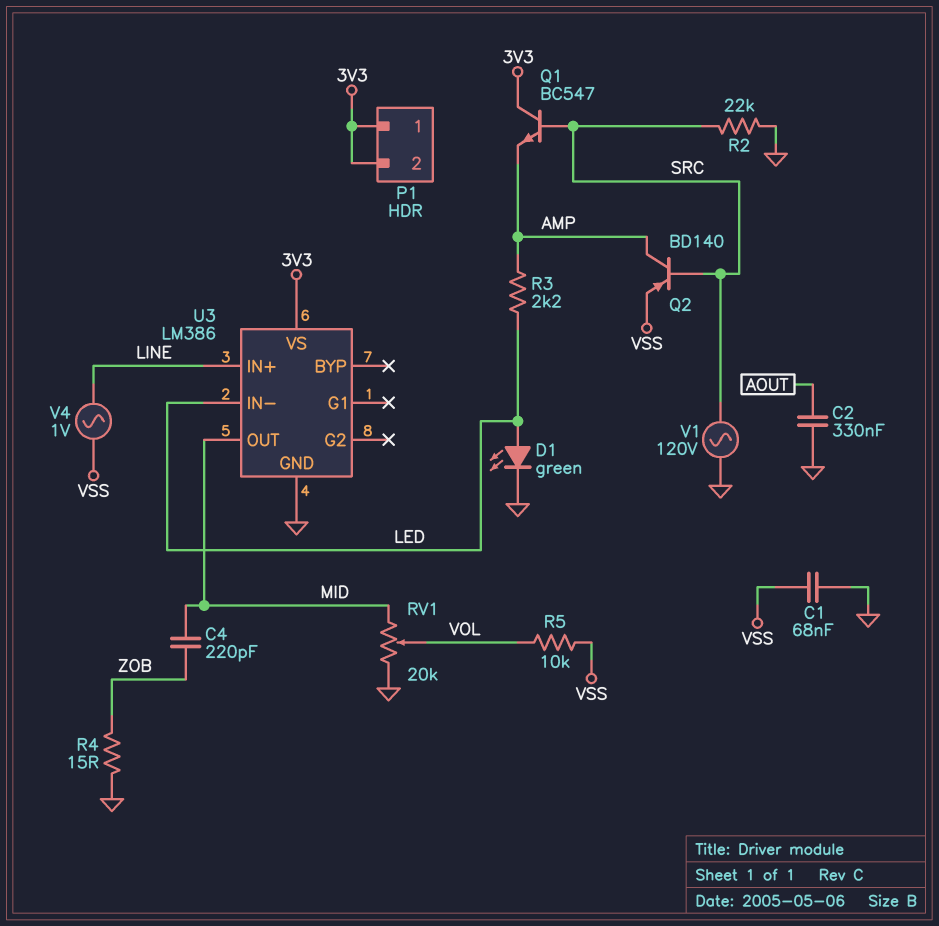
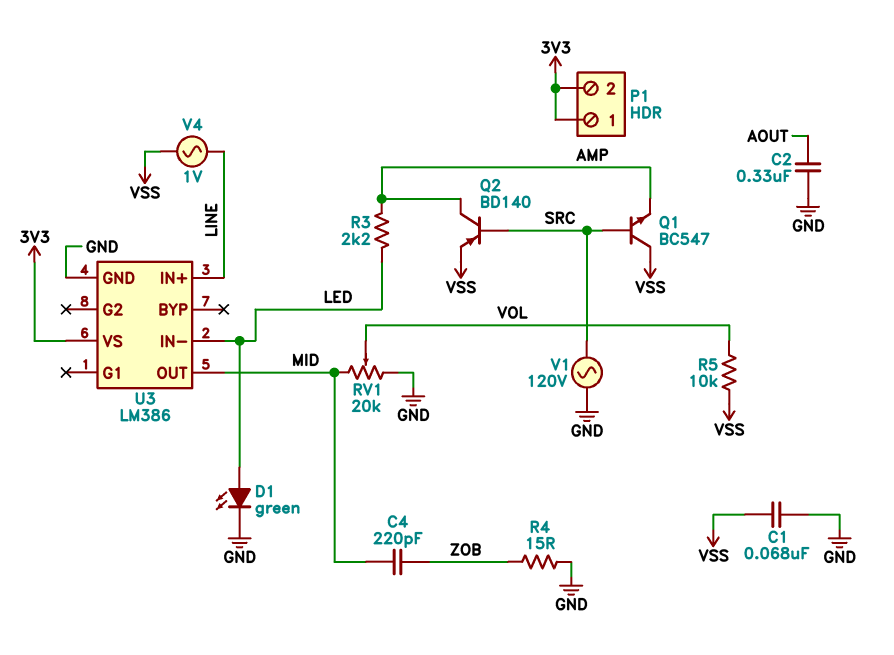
Q1: NPN BC547 (B SRC, C 3V3, E AMP) -> NPN BC547 (B SRC, C VSS, E AMP)
R2: 22k (GND, SRC) -> none

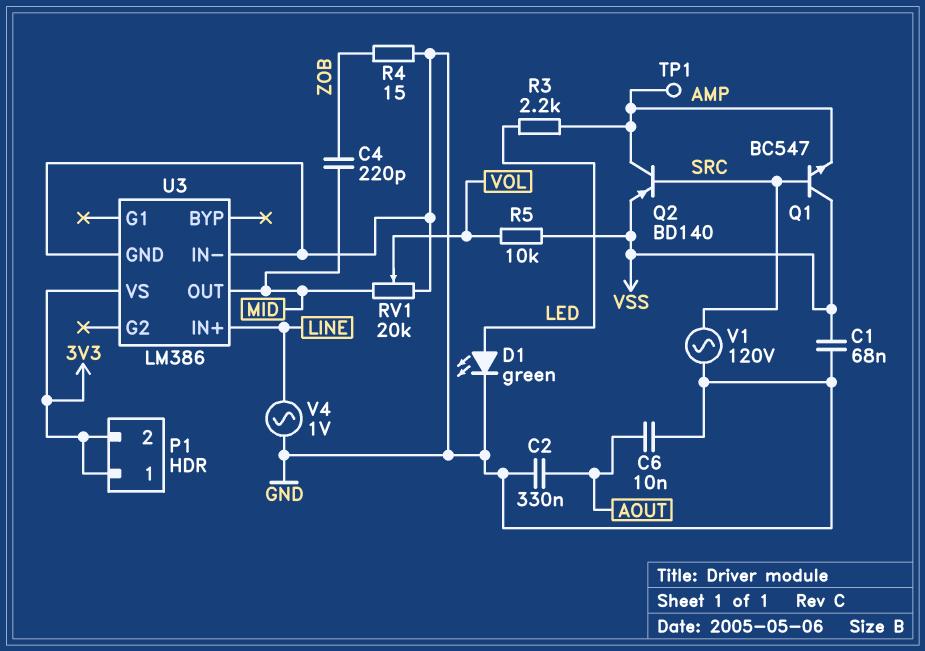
C6: none -> 10nF (AOUT, GND)
TP1: none -> test point (AMP)
U3 pin IN-: LED -> GND
V4: AC 1V (LINE, VSS) -> AC 1V (GND, LINE)

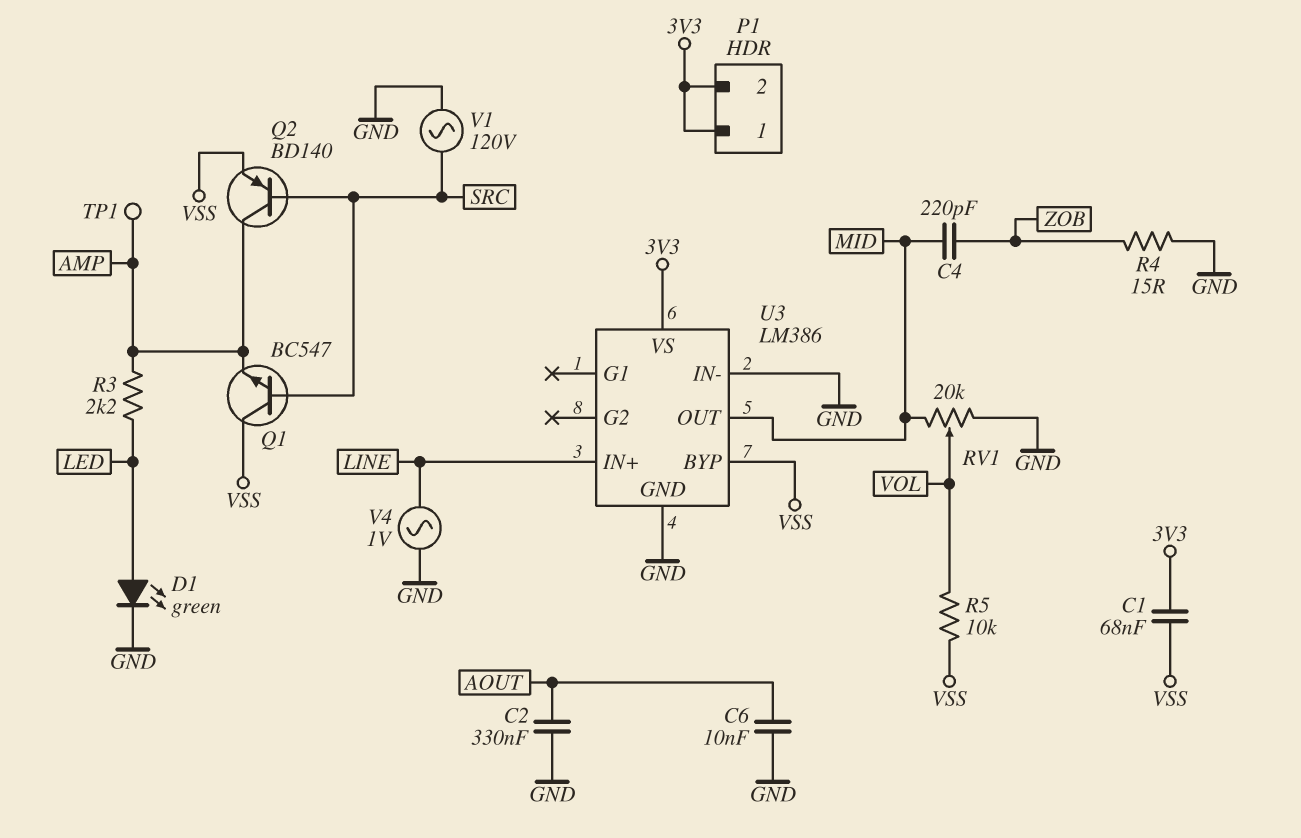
C1: 68nF (GND, VSS) -> 68nF (3V3, VSS)
U3 pin BYP: none -> VSS

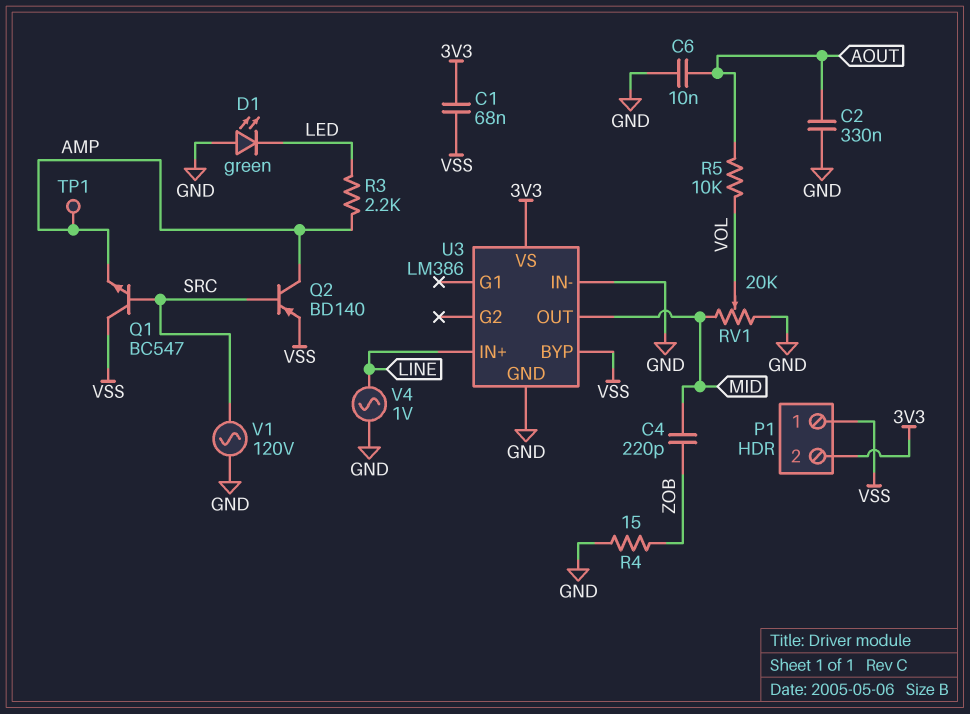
D1: LED green (A LED, K GND) -> LED green (A GND, K LED)
P1 pin 1: 3V3 -> VSS
R5: 10k (VOL, VSS) -> 10k (AOUT, VOL)

